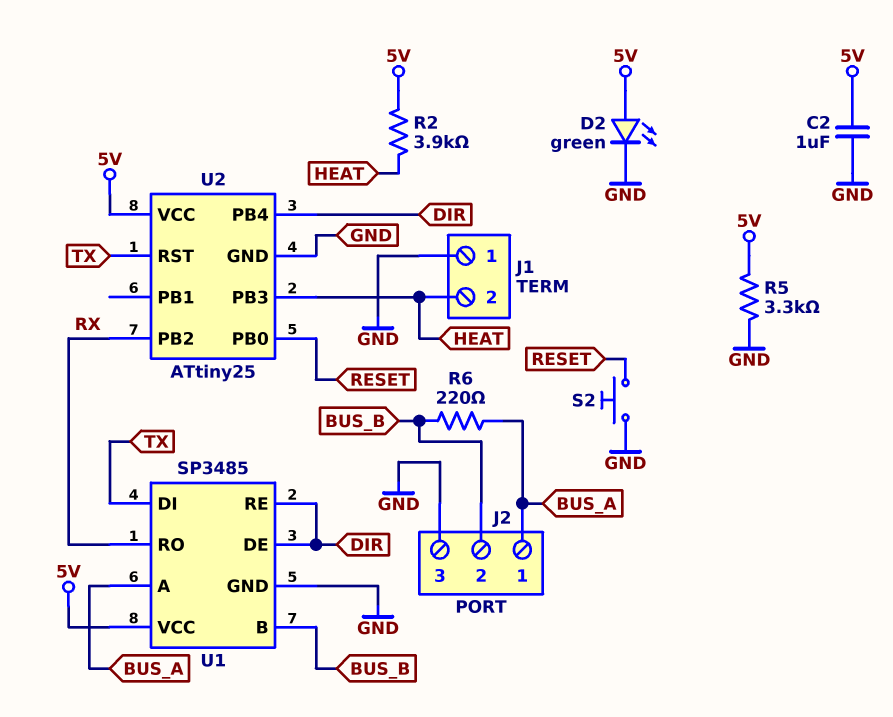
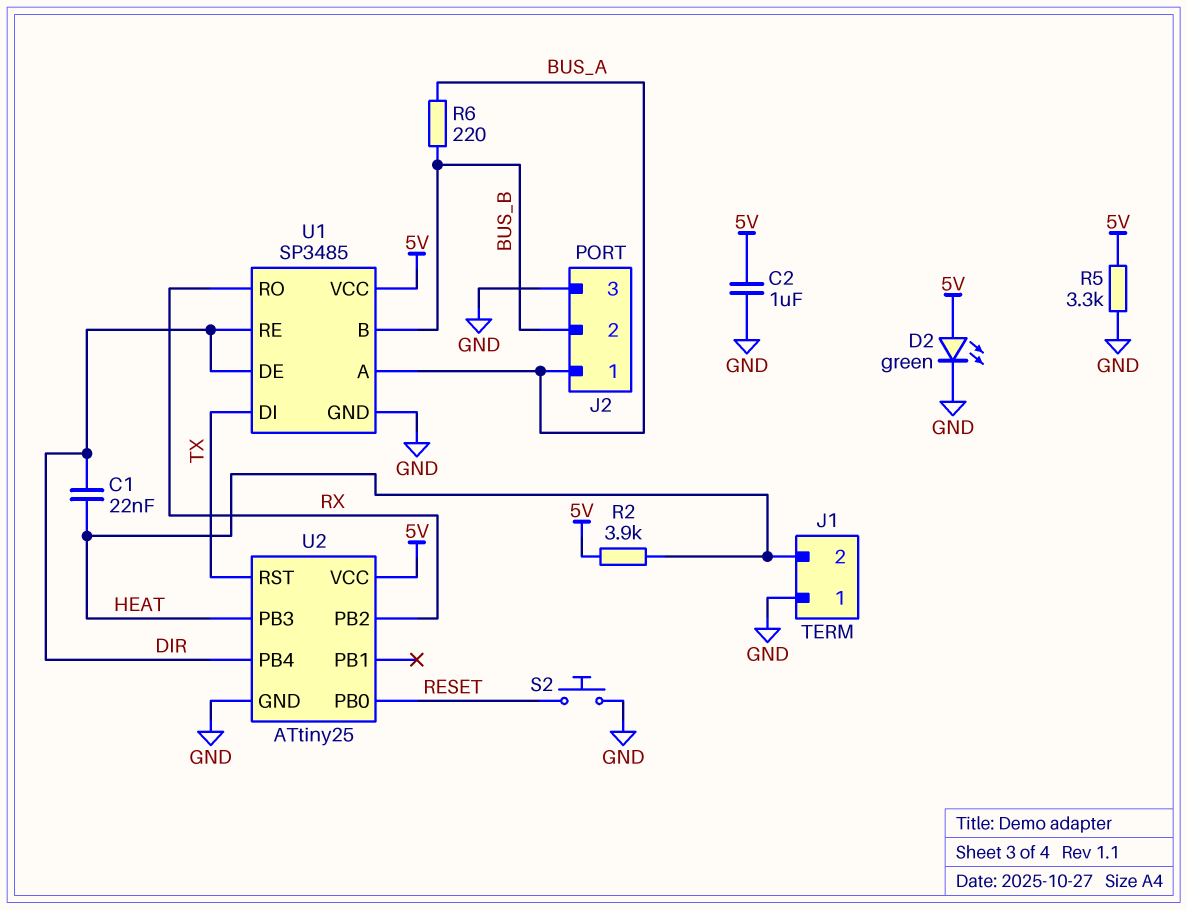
C1: none -> 22nF (DIR, HEAT)

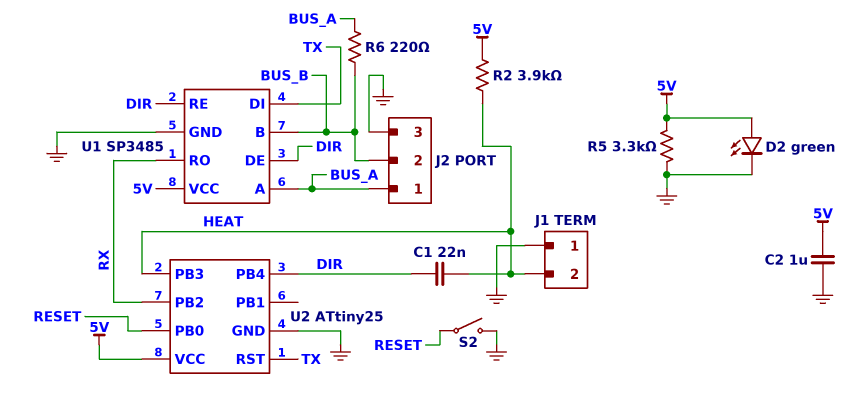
S2: button (GND, RESET) -> switch (GND, RESET)

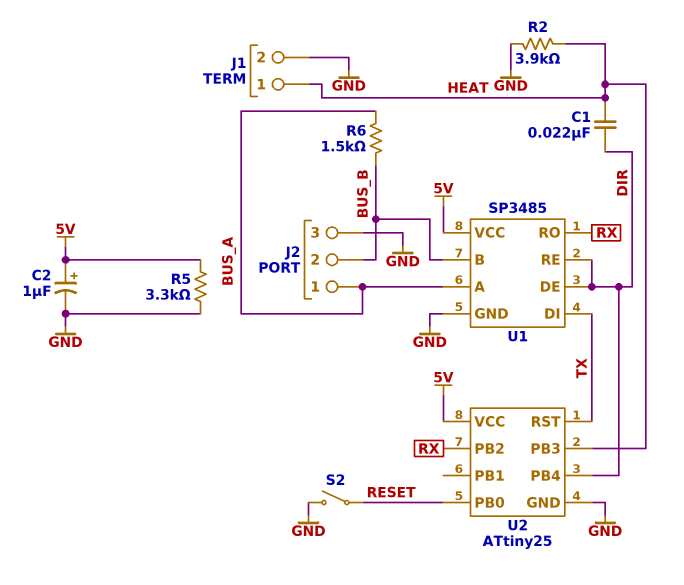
C2: 1uF (5V, GND) -> 1uF (plus 5V, minus GND)
D2: LED green (A 5V, K GND) -> none
J1 pin 1: GND -> HEAT
J1 pin 2: HEAT -> GND
R2: 3.9k (5V, HEAT) -> 3.9k (GND, HEAT)
R6: 220 (BUS_A, BUS_B) -> 1.5k (BUS_A, BUS_B)

